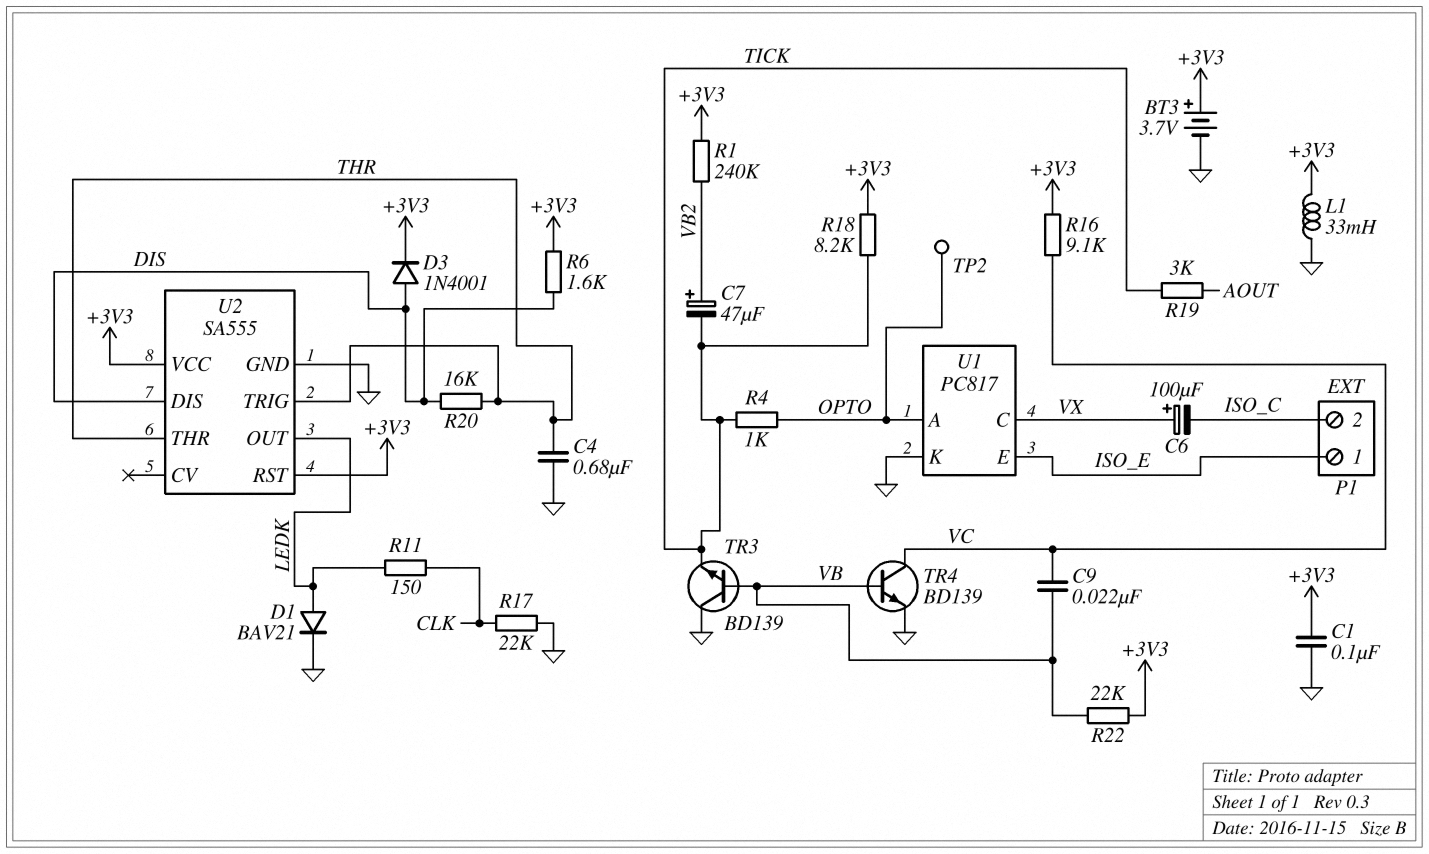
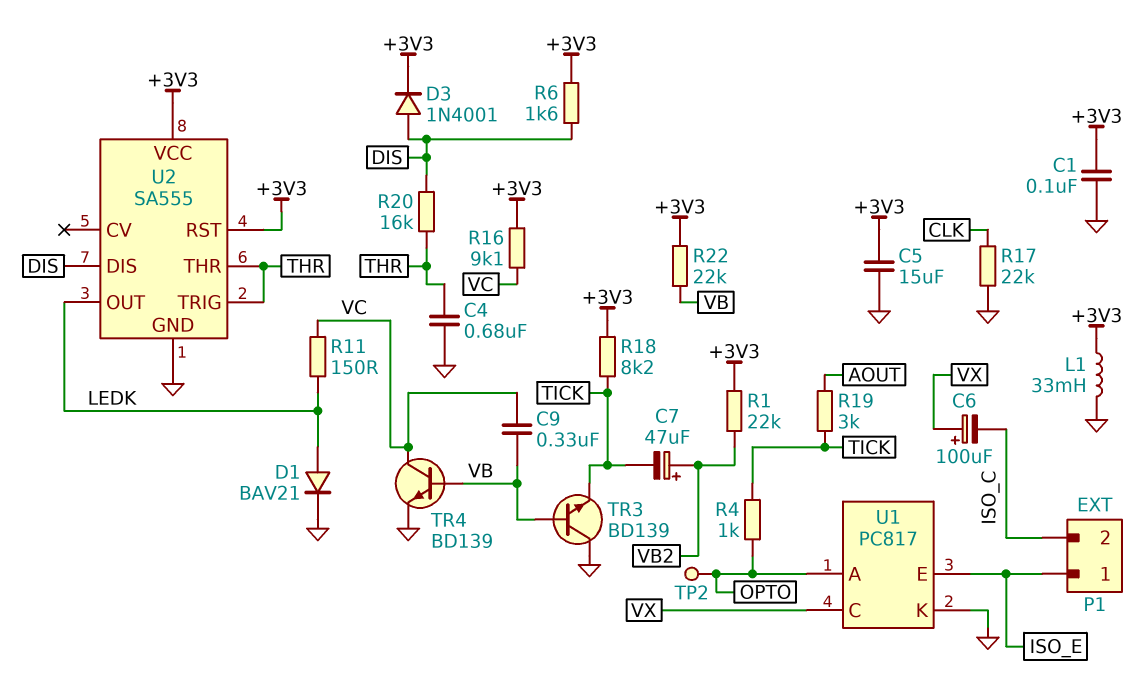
BT3: 3.7V (plus +3V3, minus GND) -> none
C5: none -> 15uF (+3V3, GND)
C9: 22nF (VB, VC) -> 330nF (VB, VC)
R1: 240k (+3V3, VB2) -> 22k (+3V3, VB2)
R11: 150 (CLK, LEDK) -> 150 (LEDK, VC)

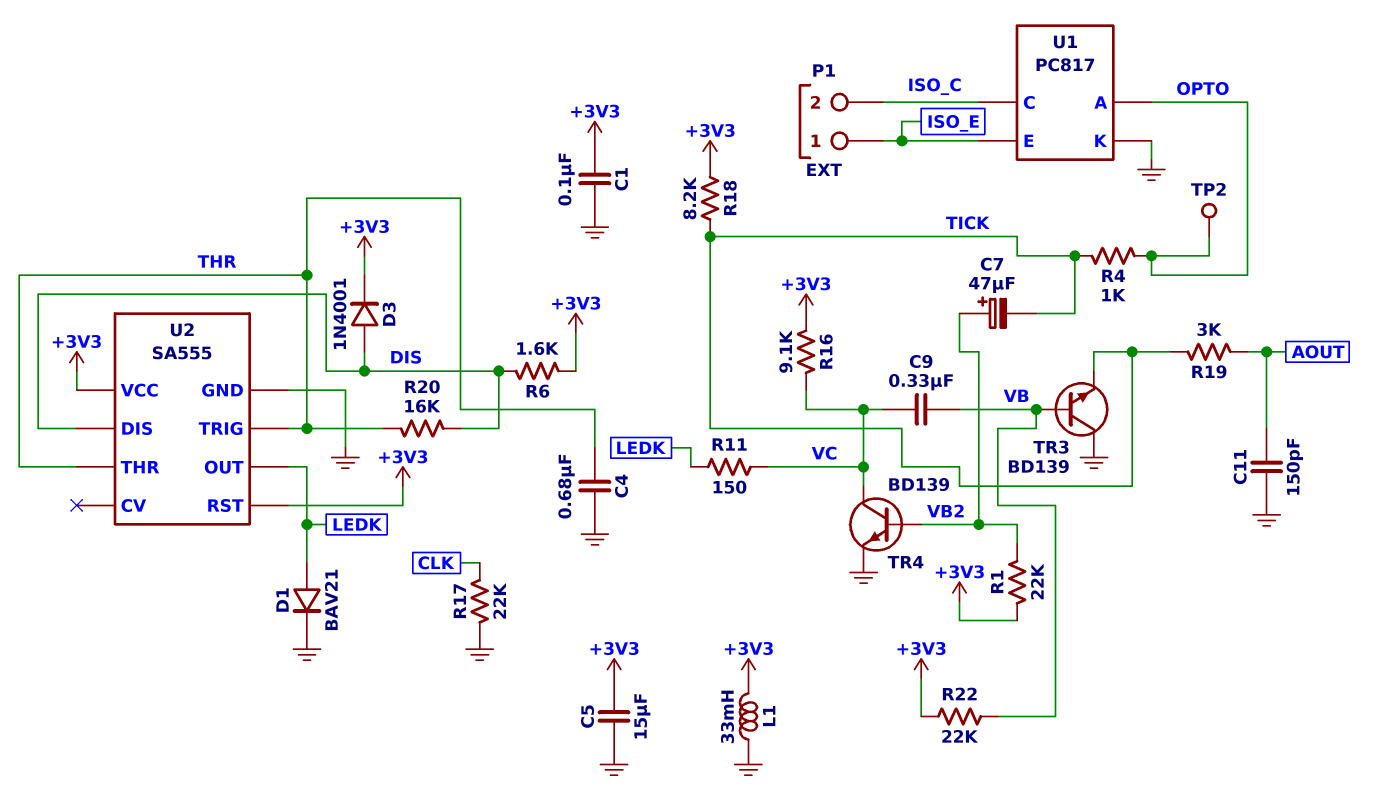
C6: 100uF (plus VX, minus ISO_C) -> none
C11: none -> 150pF (AOUT, GND)
TR4: NPN BD139 (B VB, C VC, E GND) -> NPN BD139 (B VB2, C VC, E GND)
U1 pin C: VX -> ISO_C

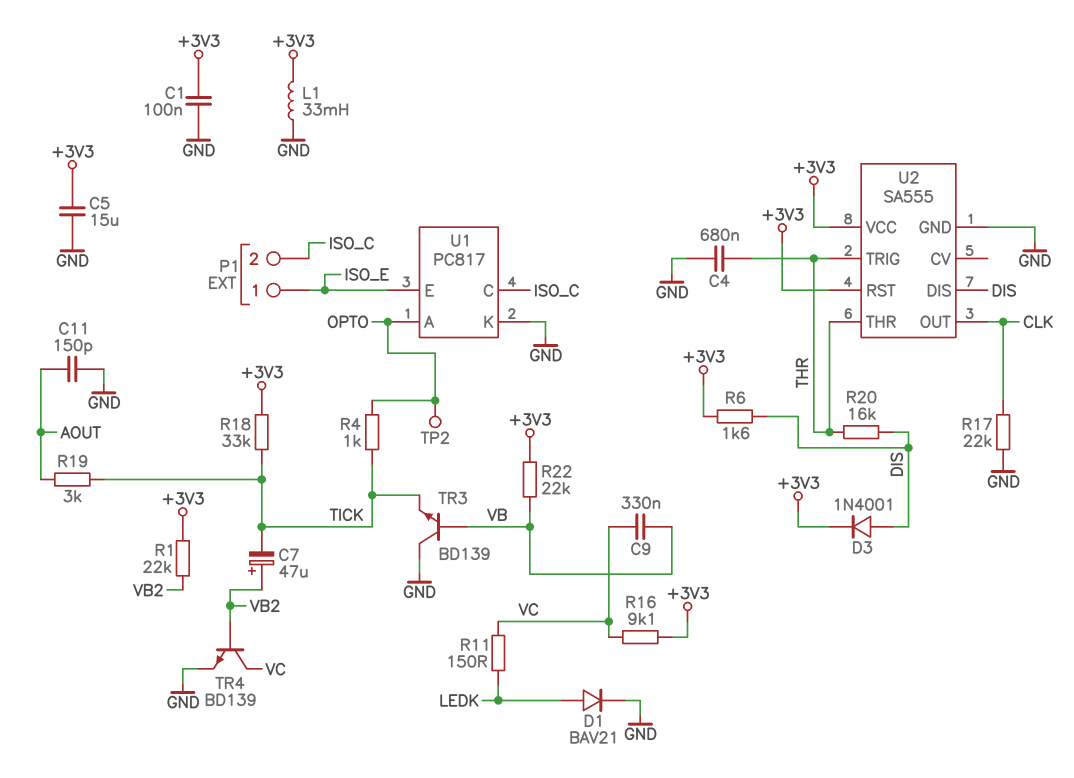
R18: 8.2k (+3V3, TICK) -> 33k (+3V3, TICK)
U2 pin OUT: LEDK -> CLK

